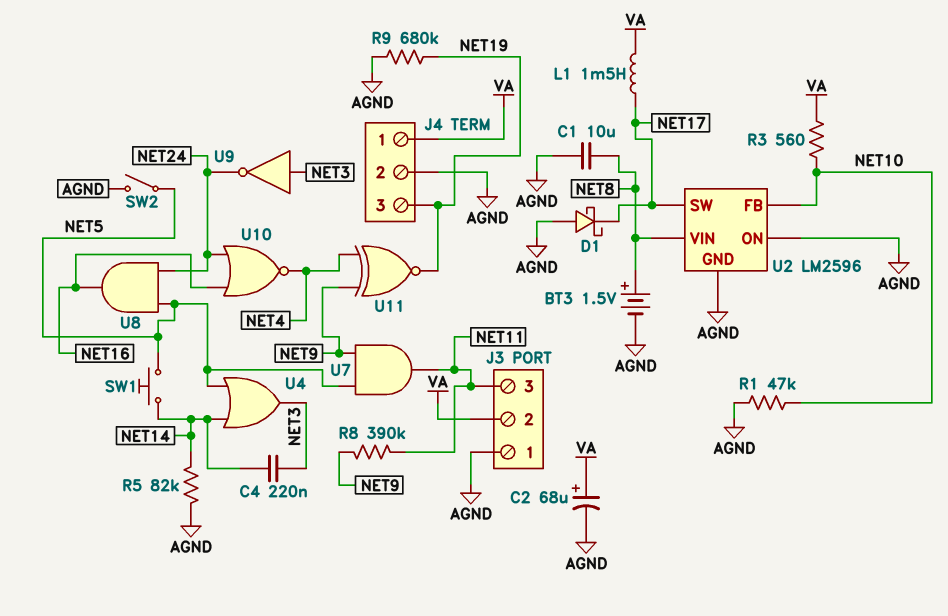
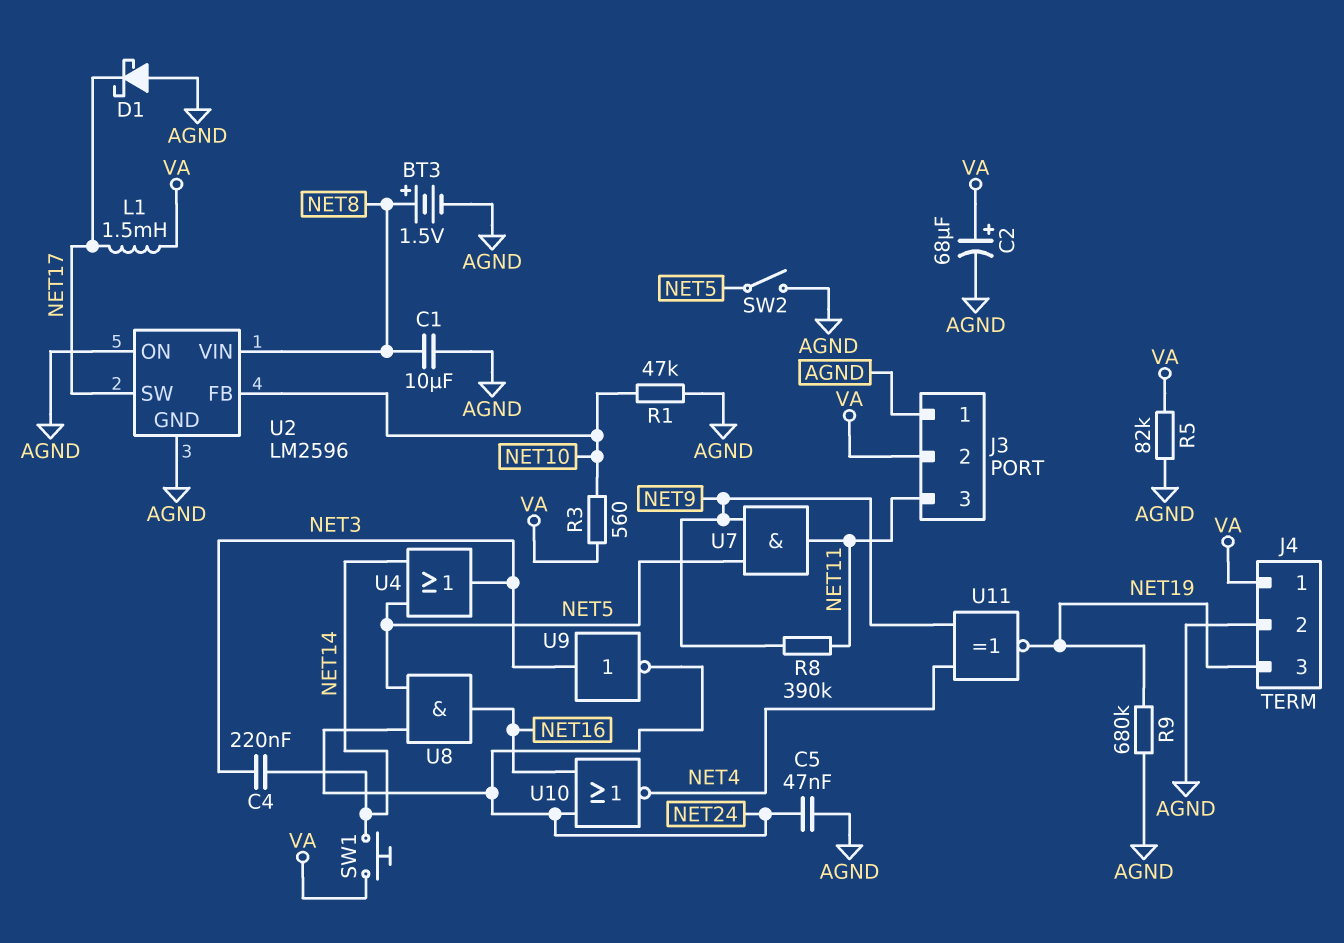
C5: none -> 47nF (AGND, NET24)
R5: 82k (AGND, NET14) -> 82k (AGND, VA)
SW1: button (NET5, NET14) -> button (NET14, VA)

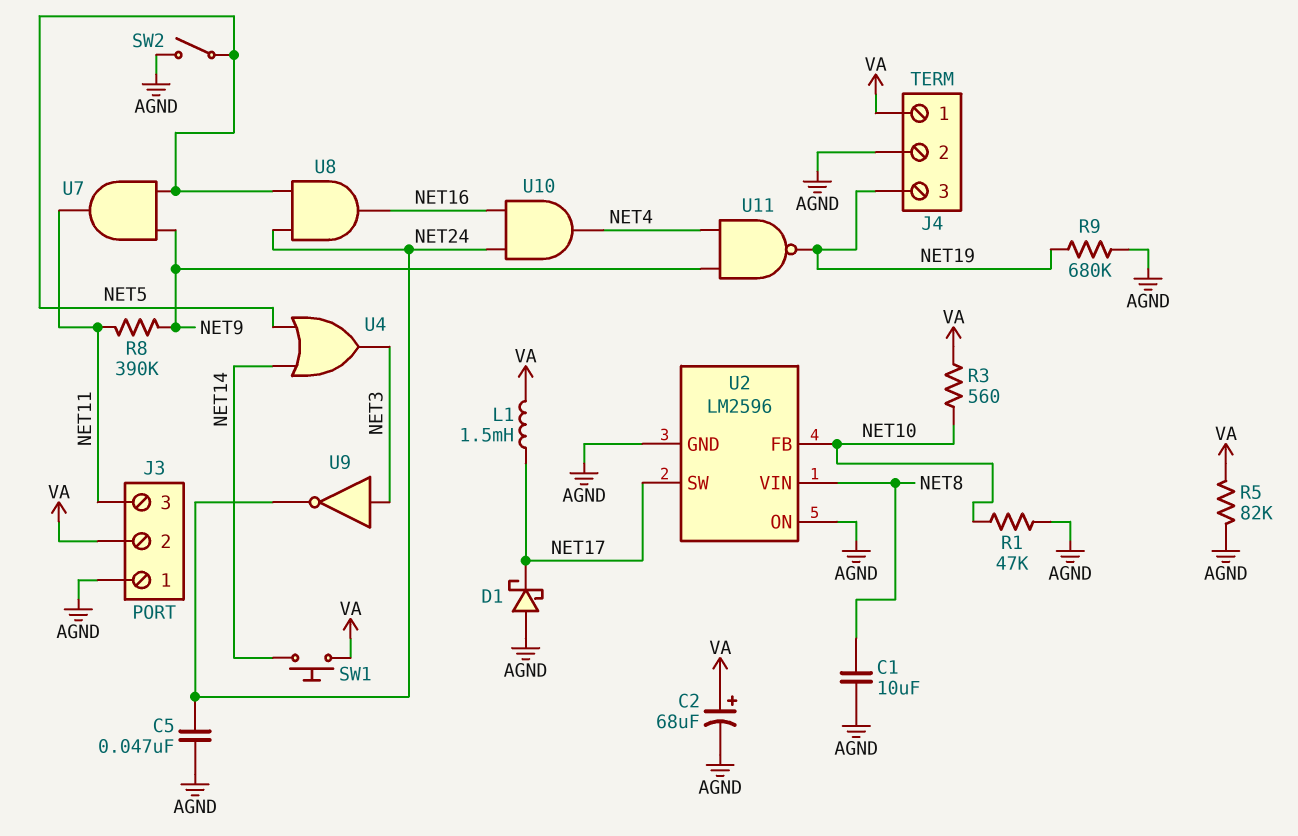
BT3: 1.5V (plus NET8, minus AGND) -> none
C4: 220nF (NET3, NET14) -> none
U10: NOR (in NET16, in NET24, out NET4) -> AND (in NET16, in NET24, out NET4)
U11: XNOR (in NET4, in NET9, out NET19) -> NAND (in NET4, in NET9, out NET19)

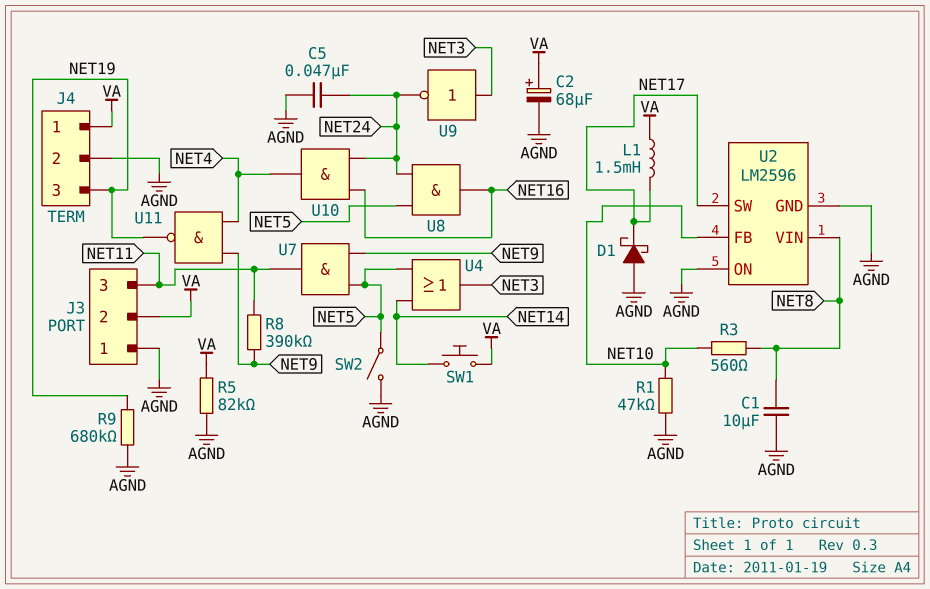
R3: 560 (NET10, VA) -> 560 (NET8, NET10)

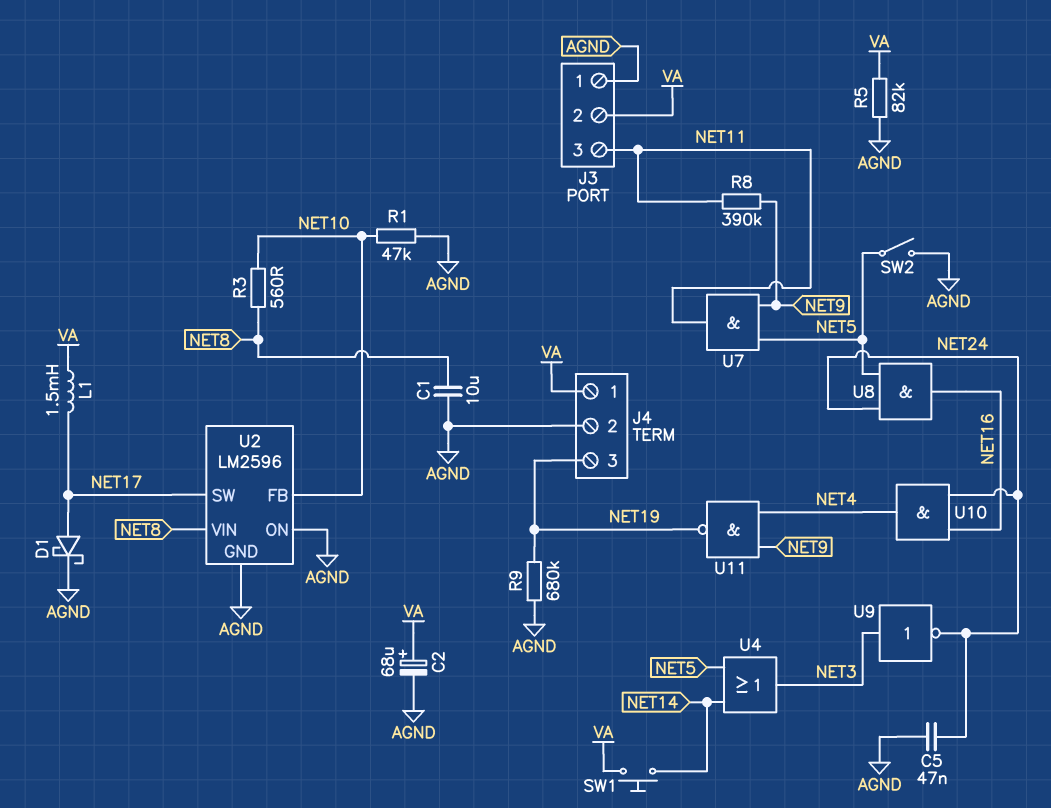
D1: schottky (A AGND, K NET17) -> schottky (A NET17, K AGND)

